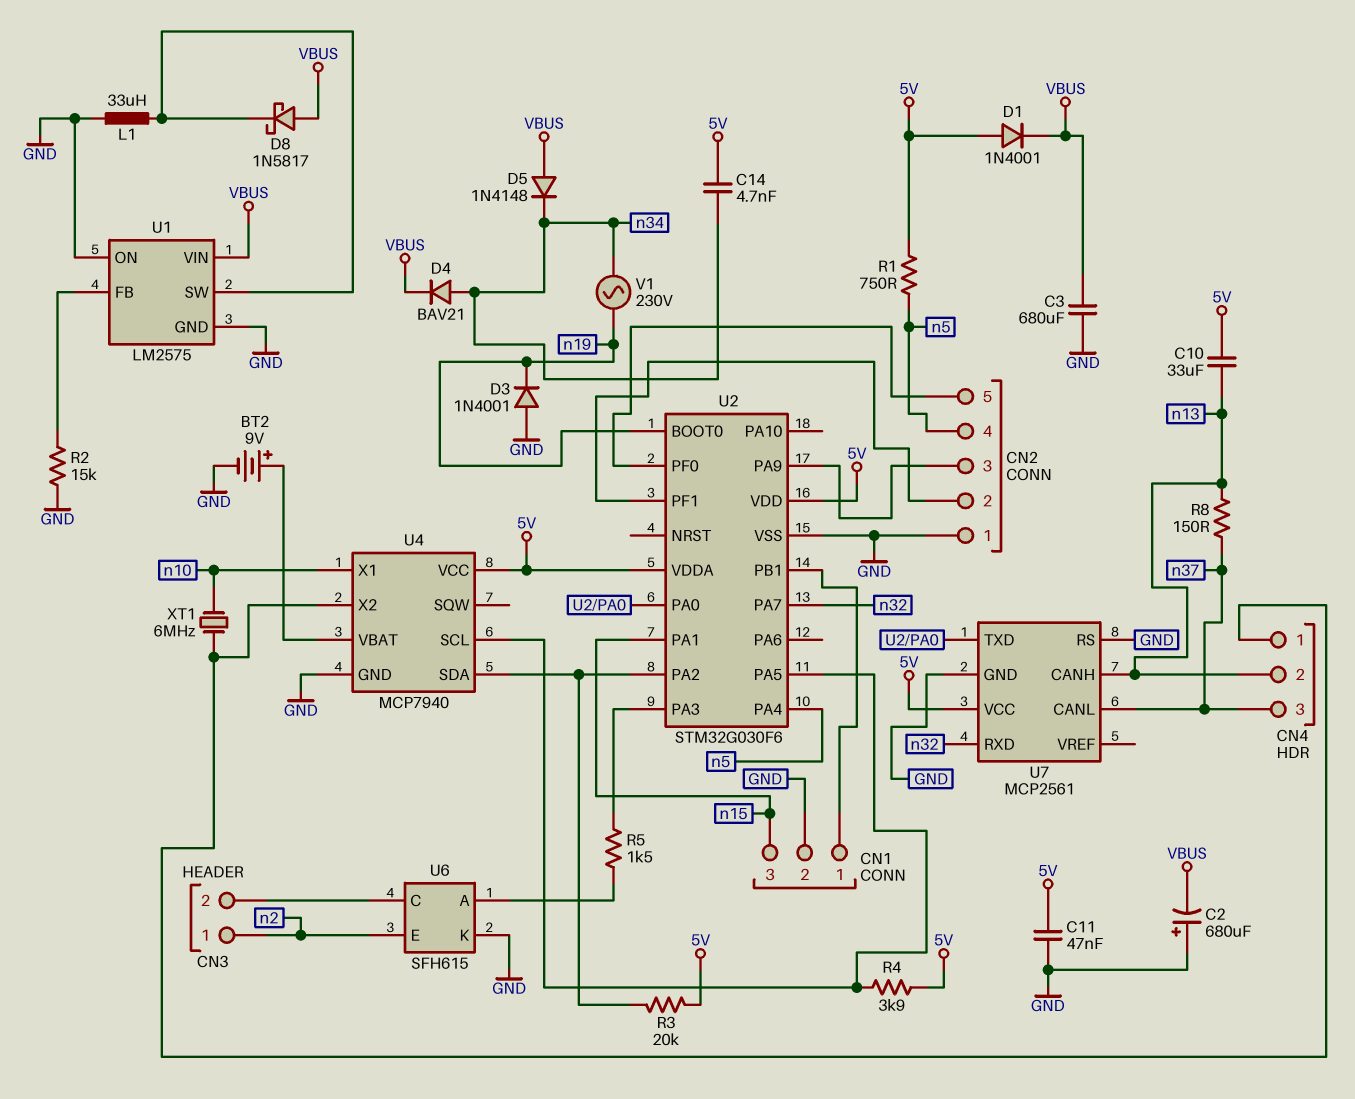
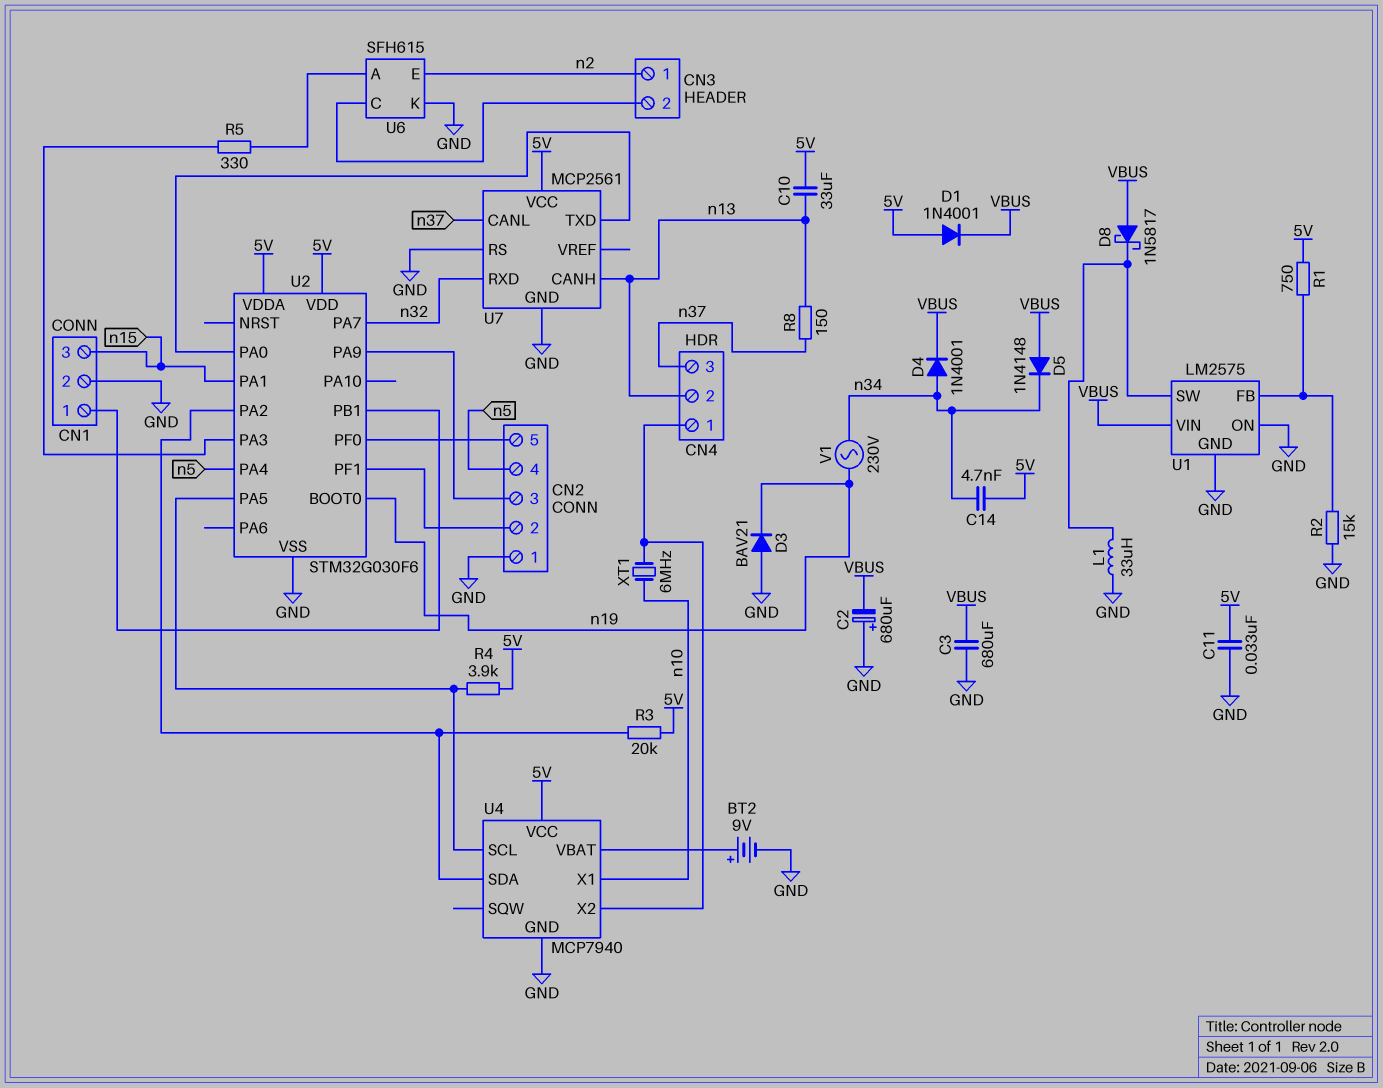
C11: 47nF (5V, GND) -> 33nF (5V, GND)
D3: diode 1N4001 (A GND, K n19) -> diode BAV21 (A GND, K n19)
D4: diode BAV21 (A n34, K VBUS) -> diode 1N4001 (A n34, K VBUS)
R1: 750 (5V, n5) -> 750 (5V, U1/FB)
R5: 1.5k (U2/PA3, U6/A) -> 330 (U2/PA3, U6/A)

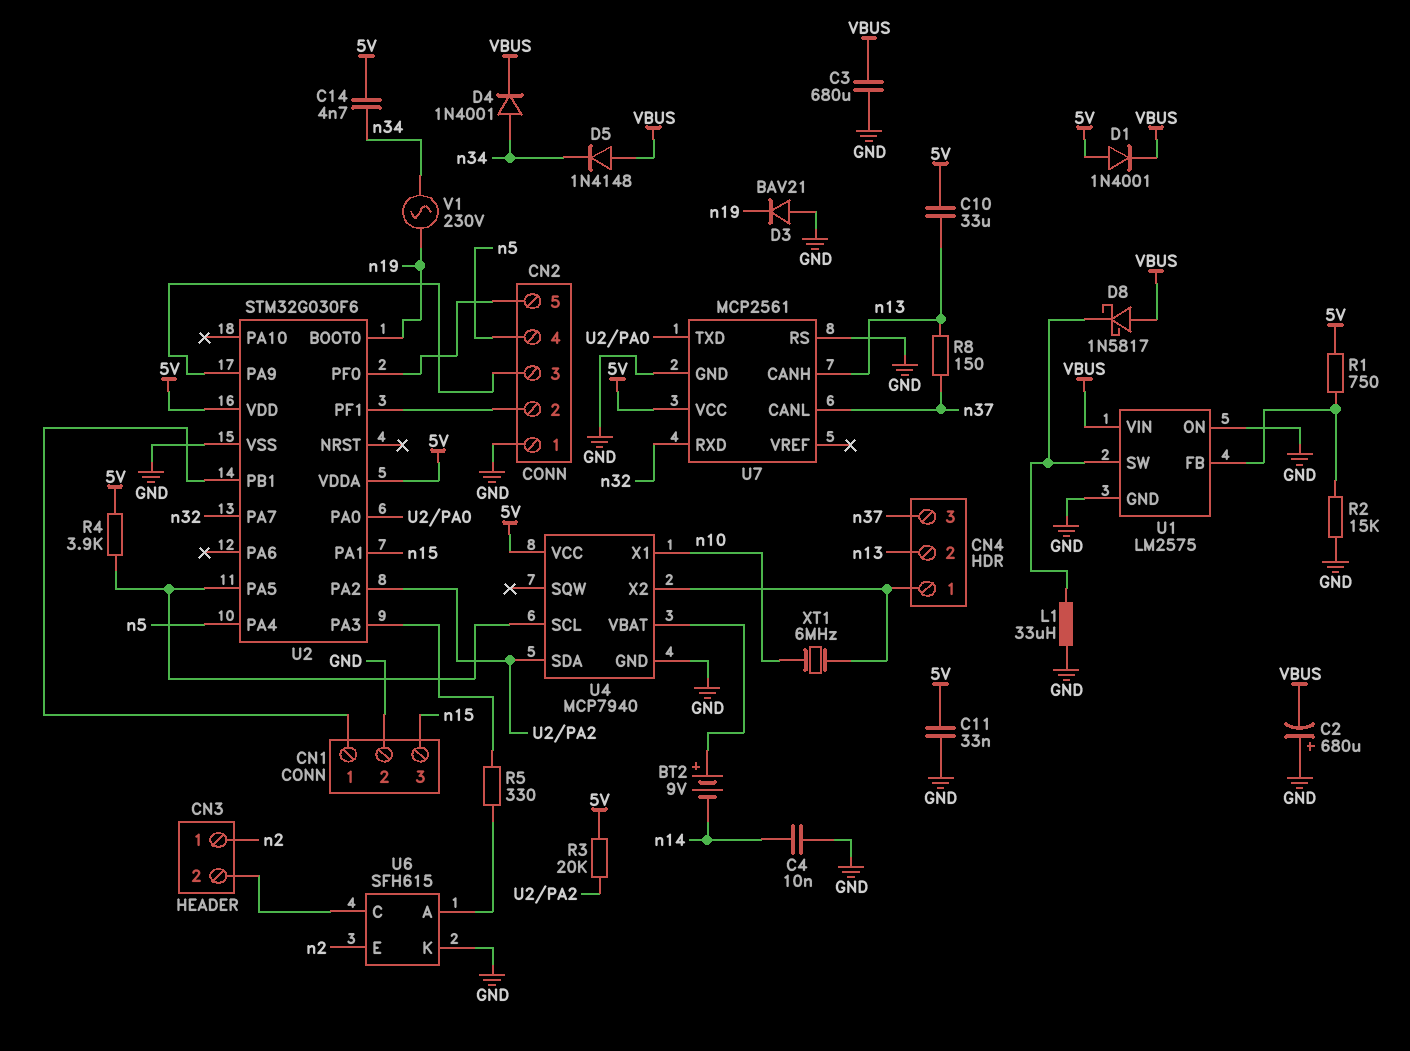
BT2: 9V (plus U4/VBAT, minus GND) -> 9V (plus U4/VBAT, minus n14)
C4: none -> 10nF (GND, n14)

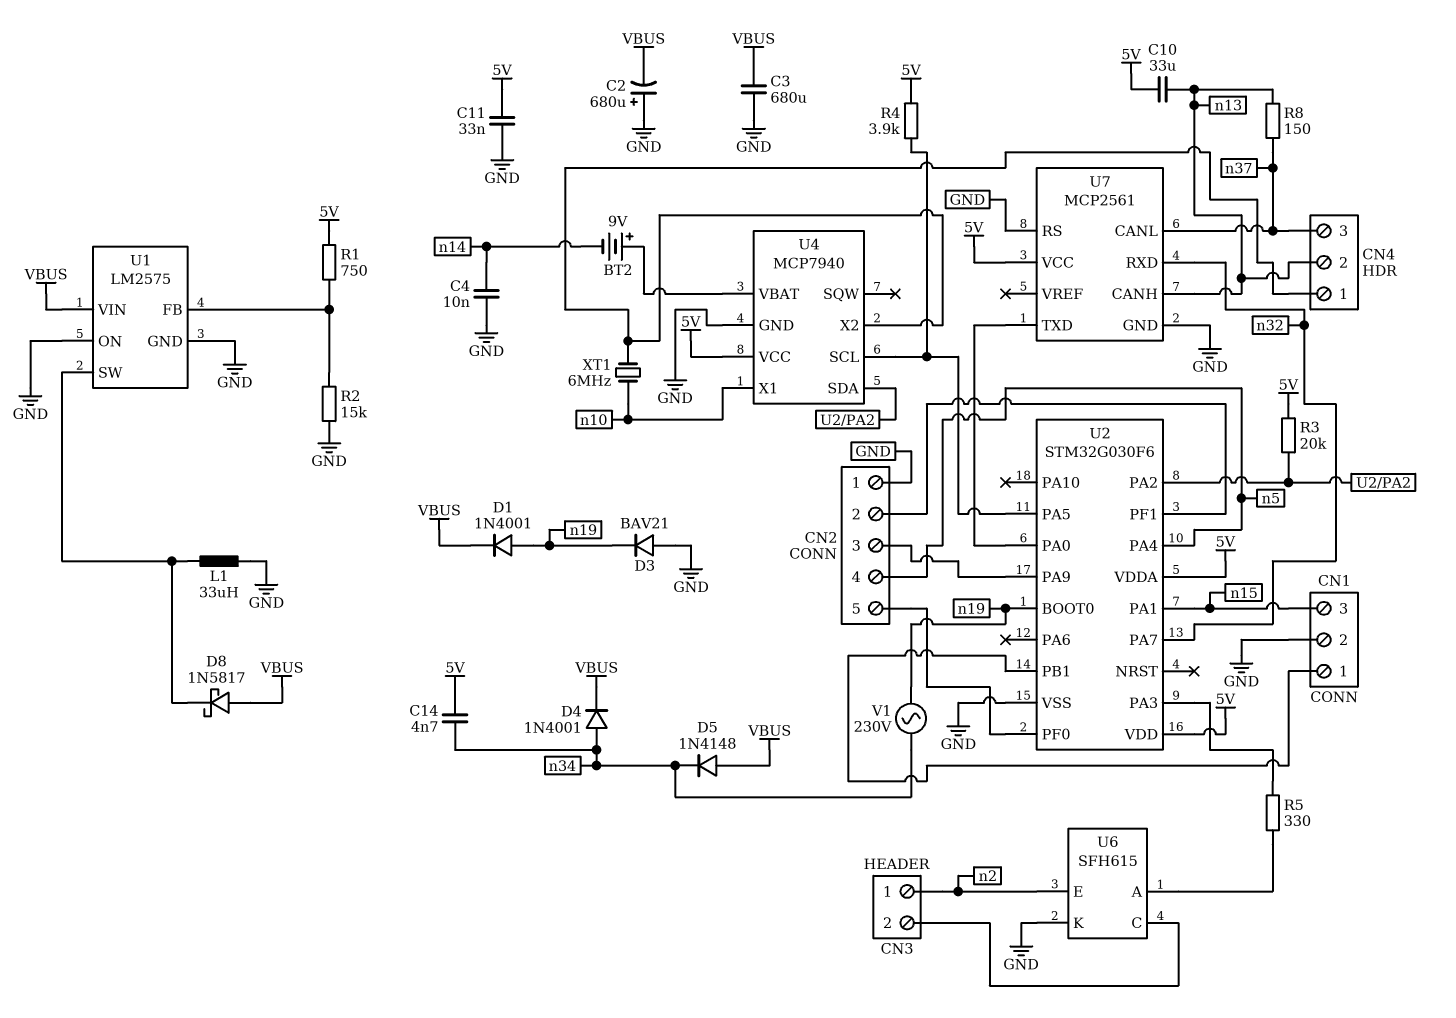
D1: diode 1N4001 (A 5V, K VBUS) -> diode 1N4001 (A n19, K VBUS)

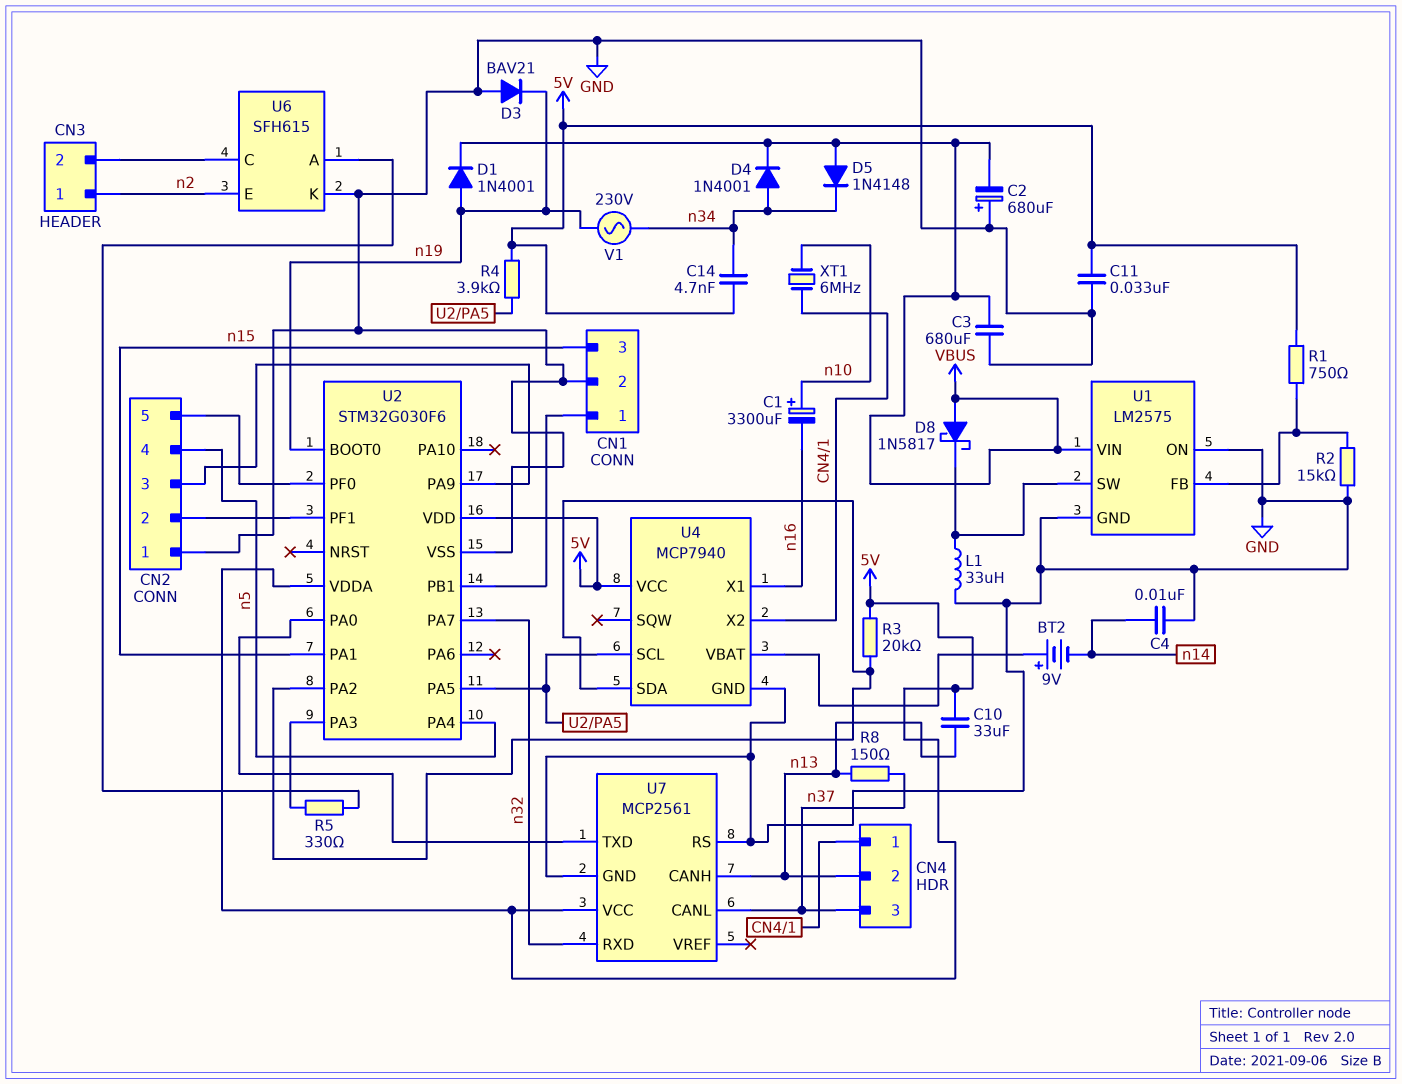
C1: none -> 3300uF (plus n10, minus n16)
U4 pin X1: n10 -> n16

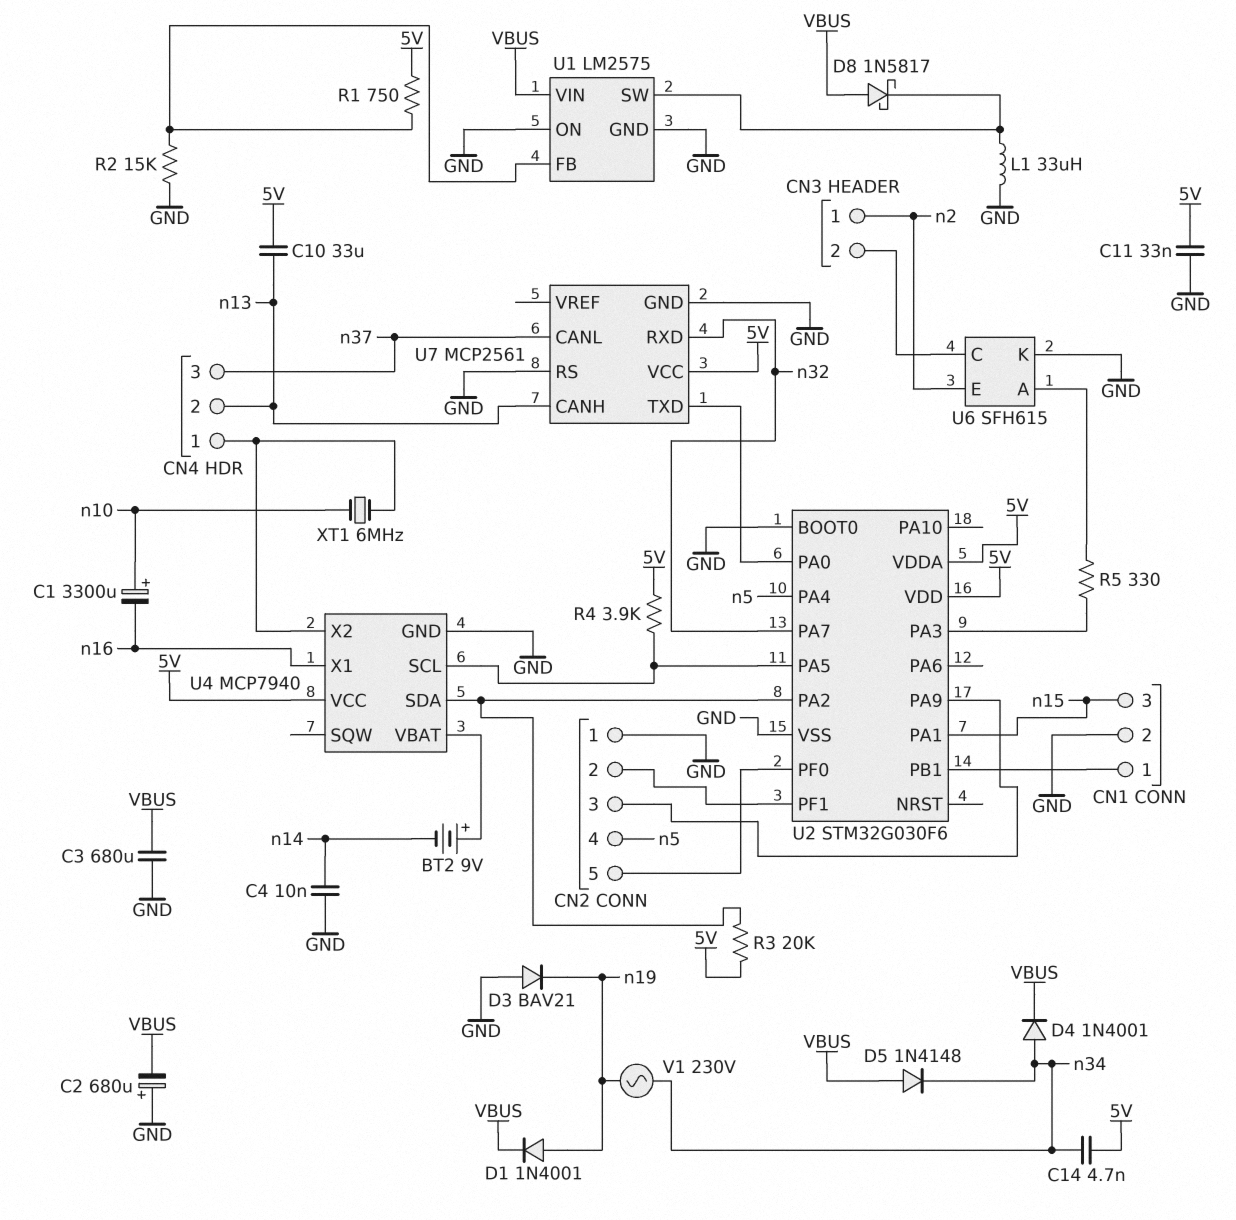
R8: 150 (n13, n37) -> none
U2 pin BOOT0: n19 -> GND

